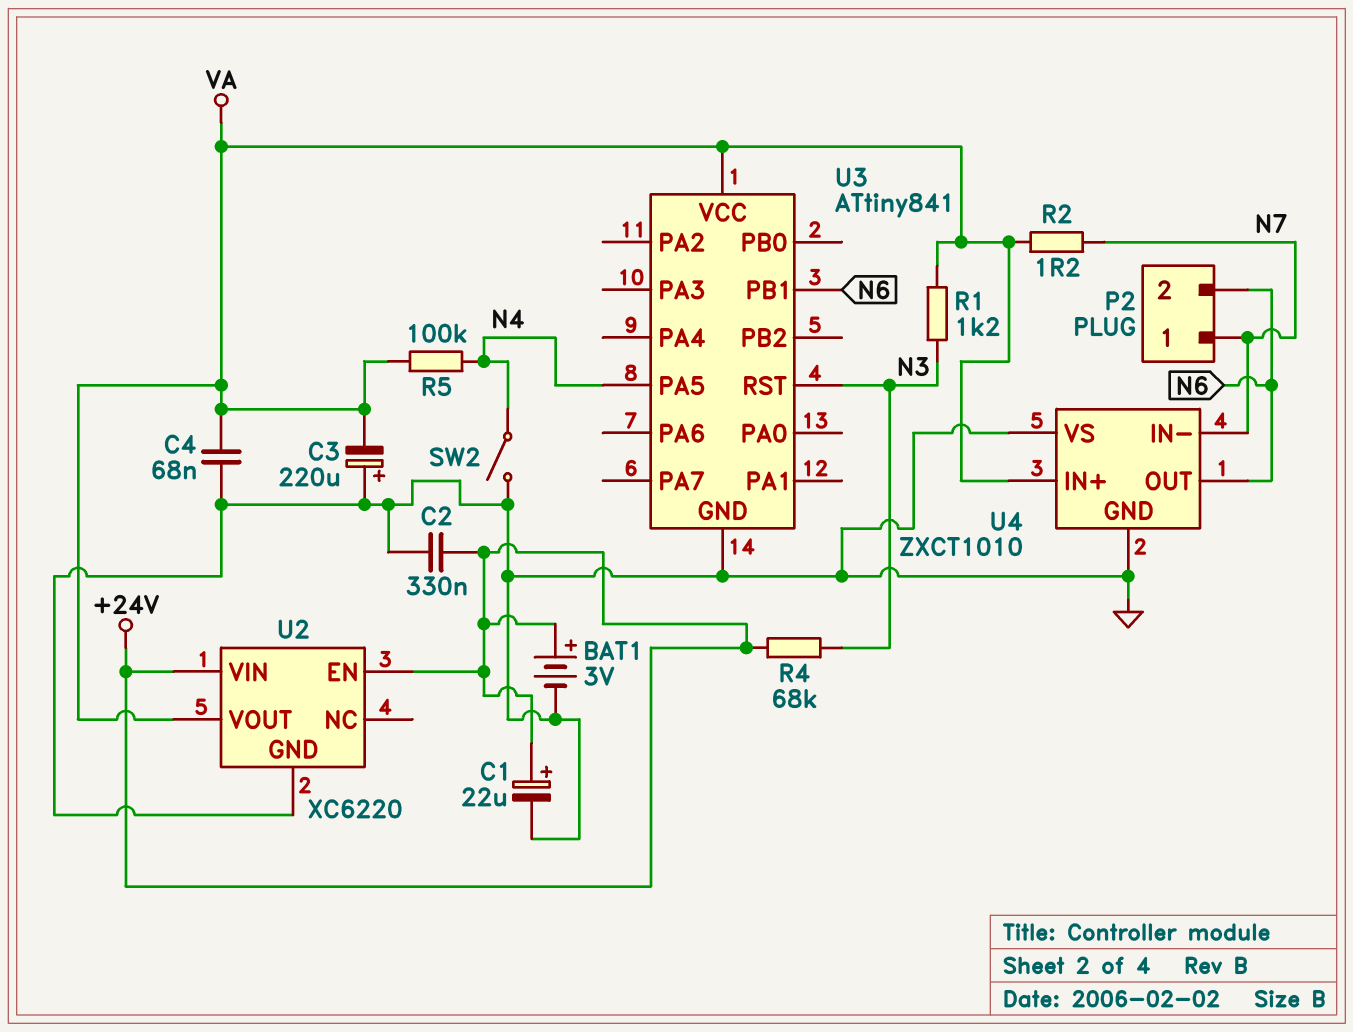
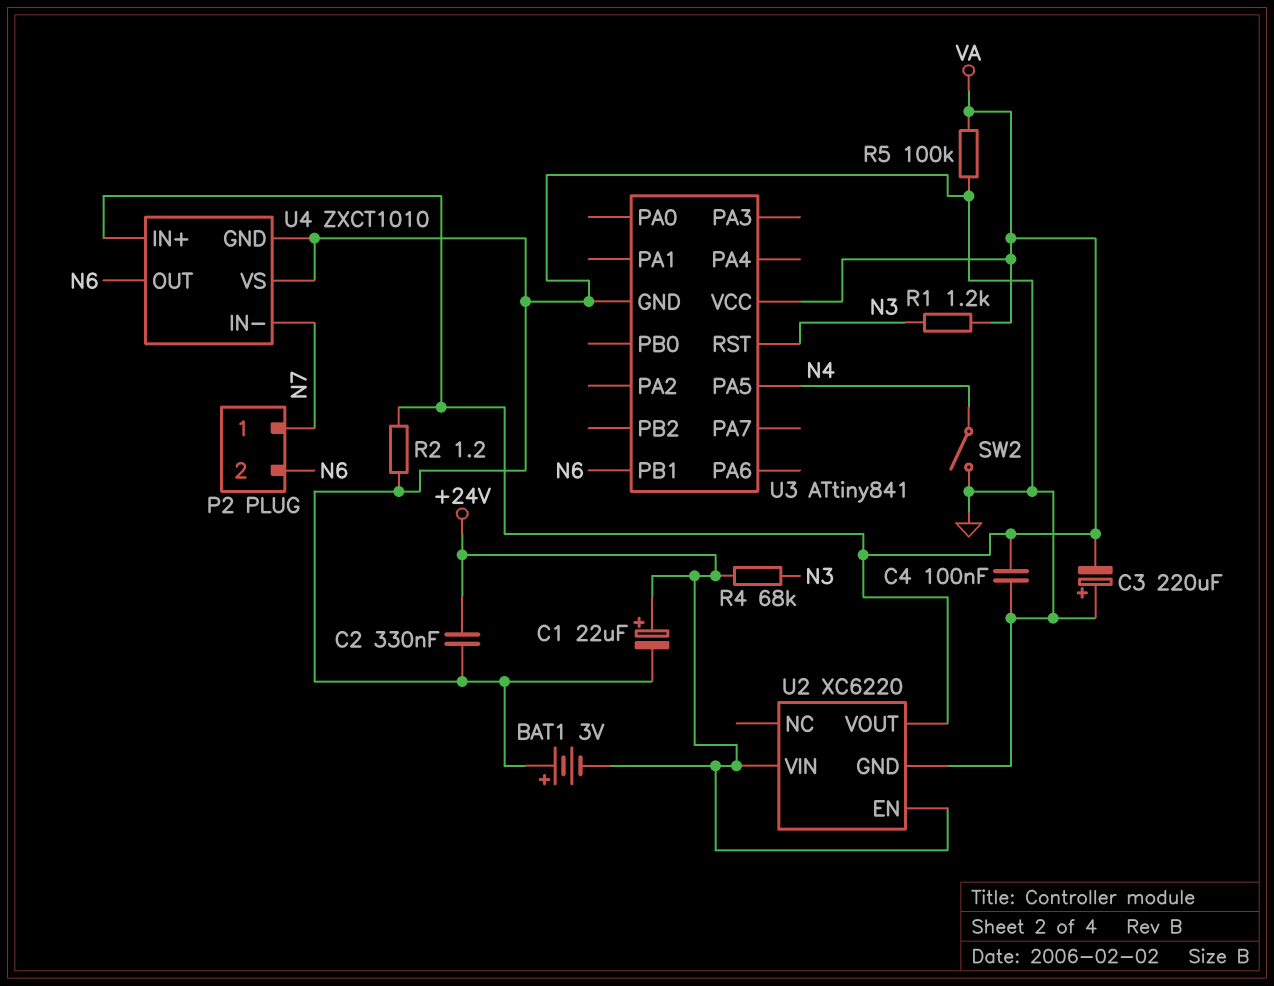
BAT1: 3V (plus +24V, minus GND) -> 3V (plus GND, minus +24V)
C4: 68nF (GND, VA) -> 100nF (GND, VA)
R2: 1.2 (N7, VA) -> 1.2 (GND, VA)
R5: 100k (N4, VA) -> 100k (GND, VA)

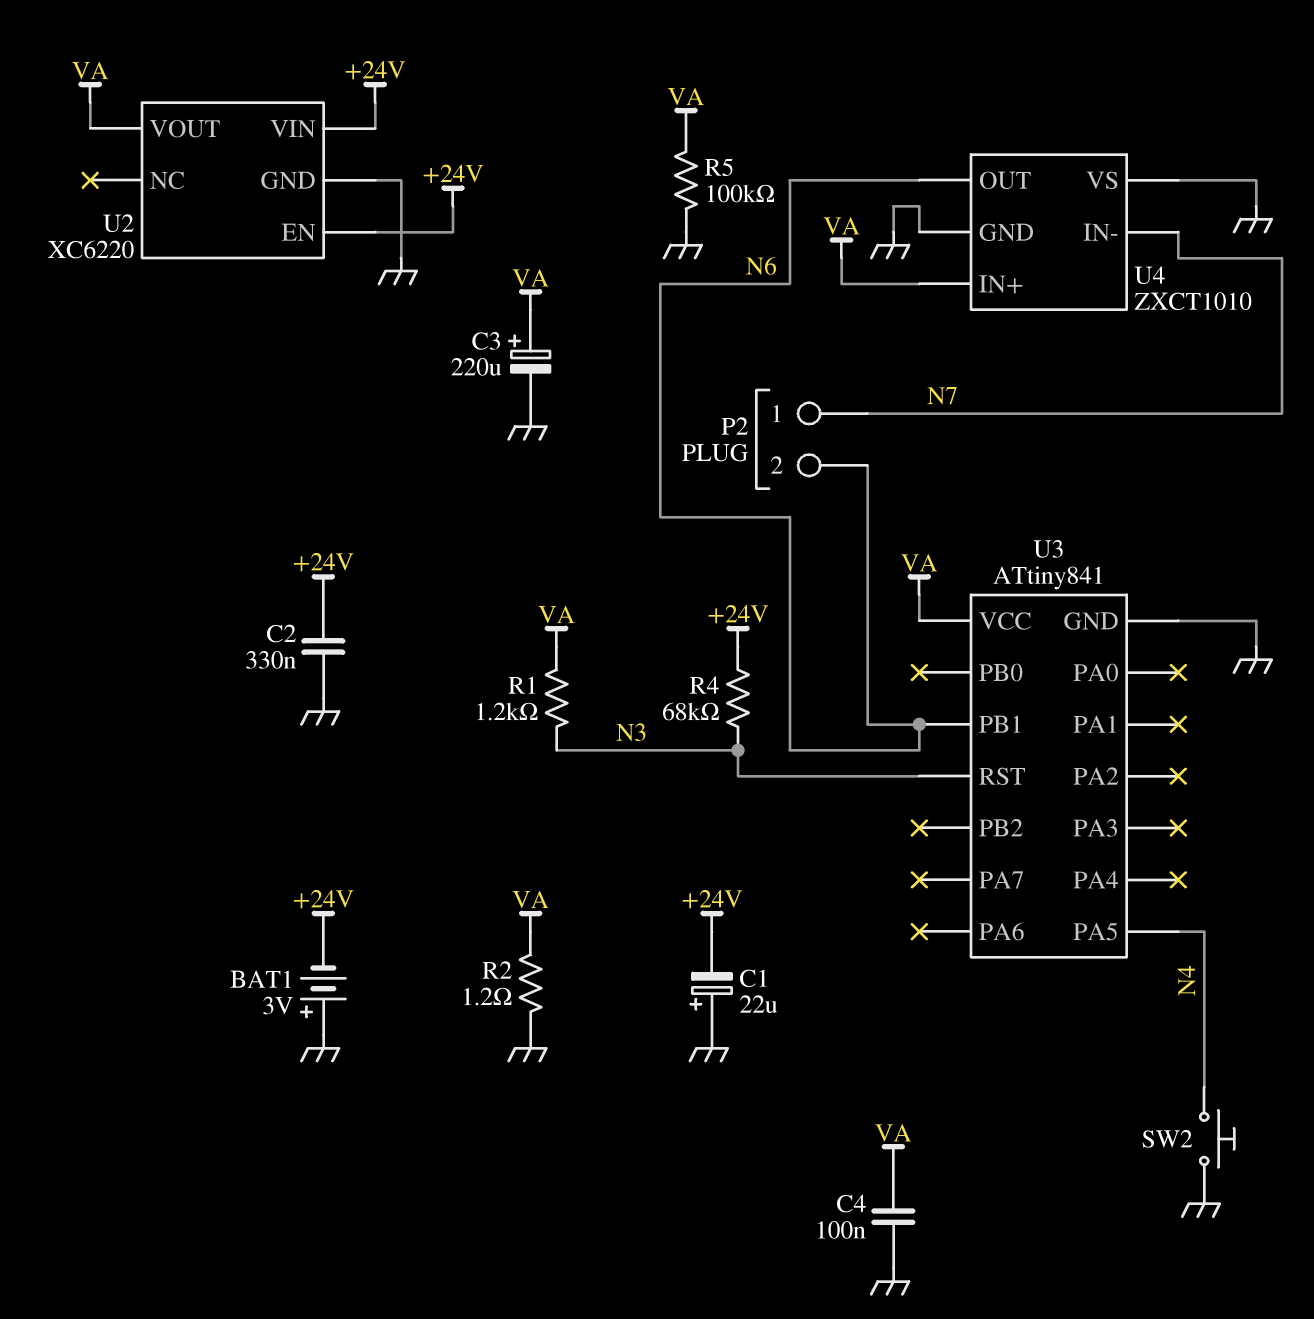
C1: 22uF (plus +24V, minus GND) -> 22uF (plus GND, minus +24V)
C3: 220uF (plus GND, minus VA) -> 220uF (plus VA, minus GND)
SW2: switch (GND, N4) -> button (GND, N4)

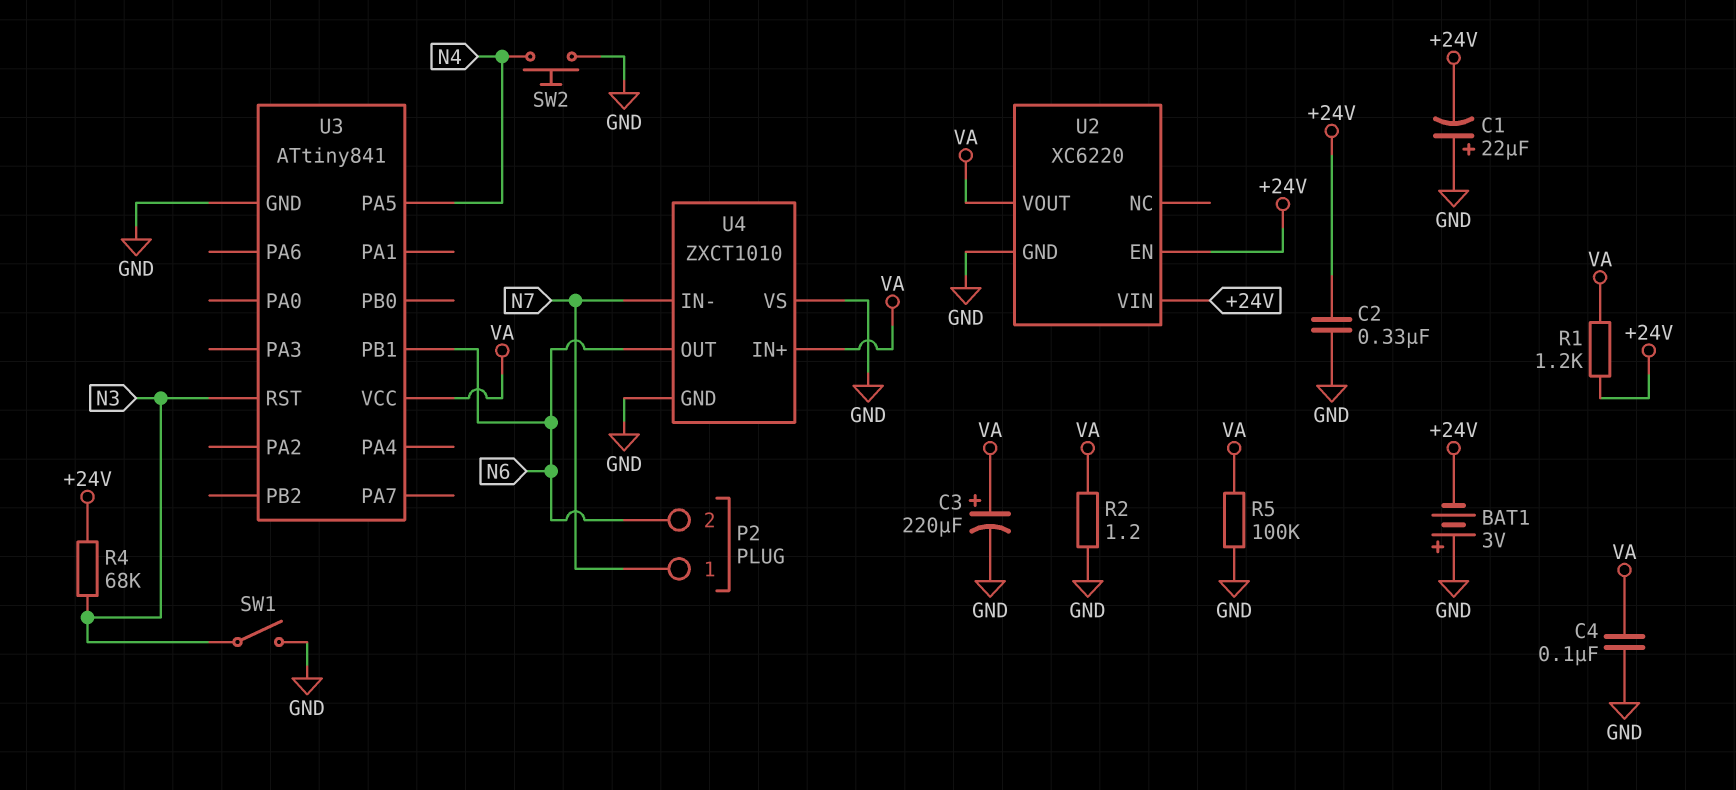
R1: 1.2k (N3, VA) -> 1.2k (+24V, VA)
SW1: none -> switch (GND, N3)

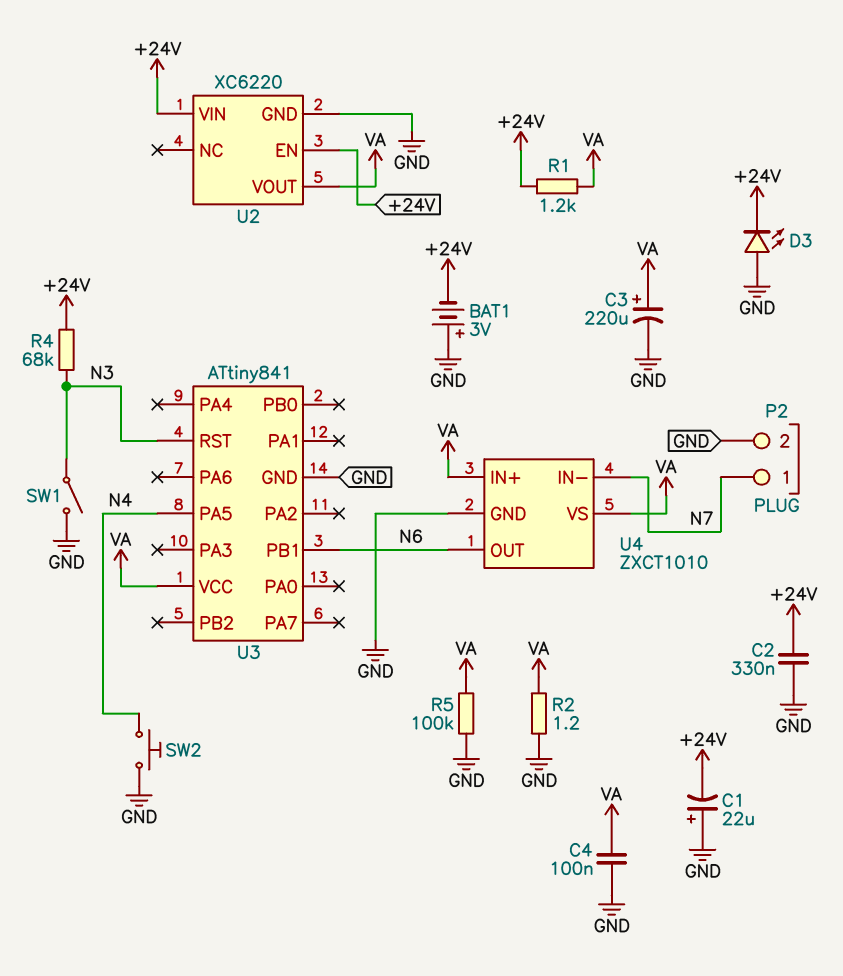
D3: none -> LED (A GND, K +24V)
P2 pin 2: N6 -> GND
U4 pin VS: GND -> VA

